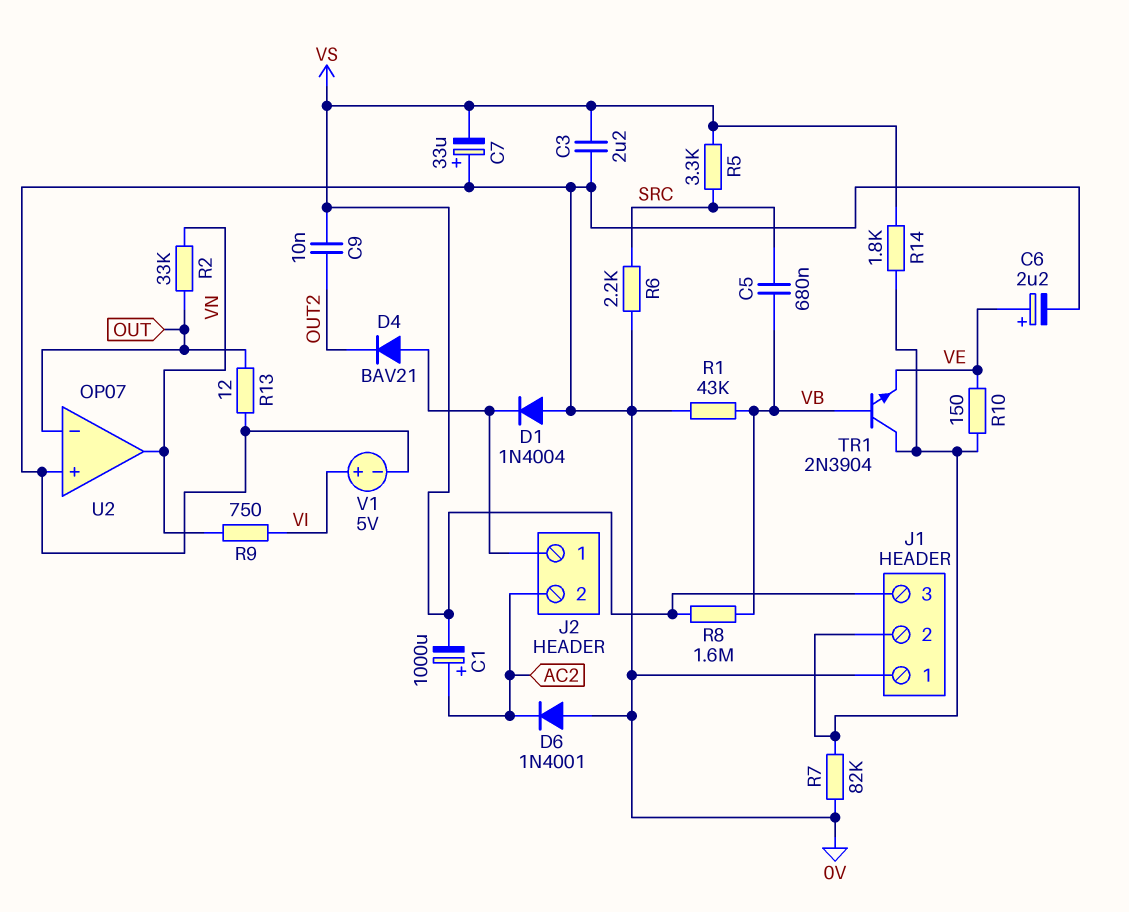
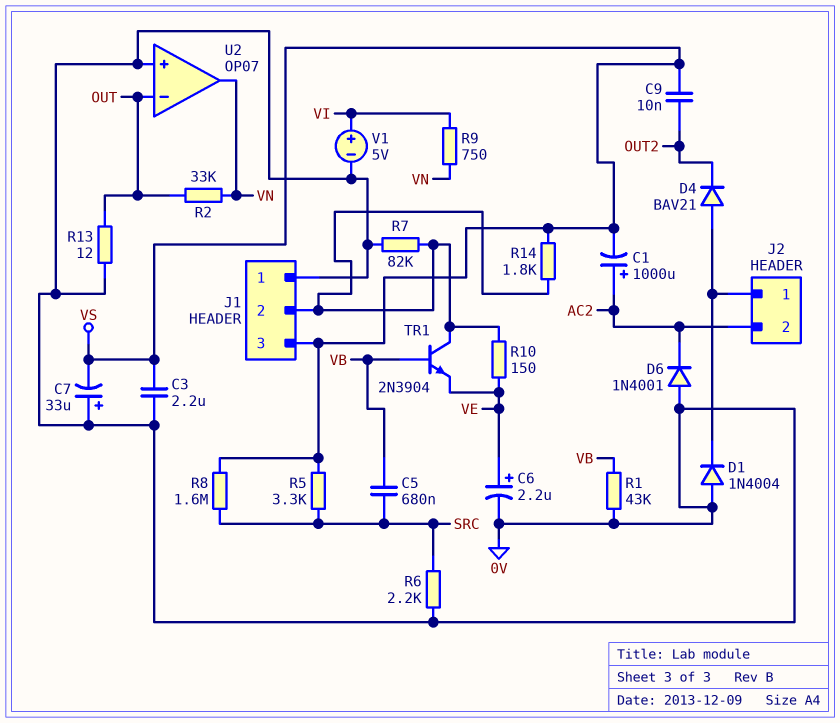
R8: 1.6M (VB, VS) -> 1.6M (SRC, VS)

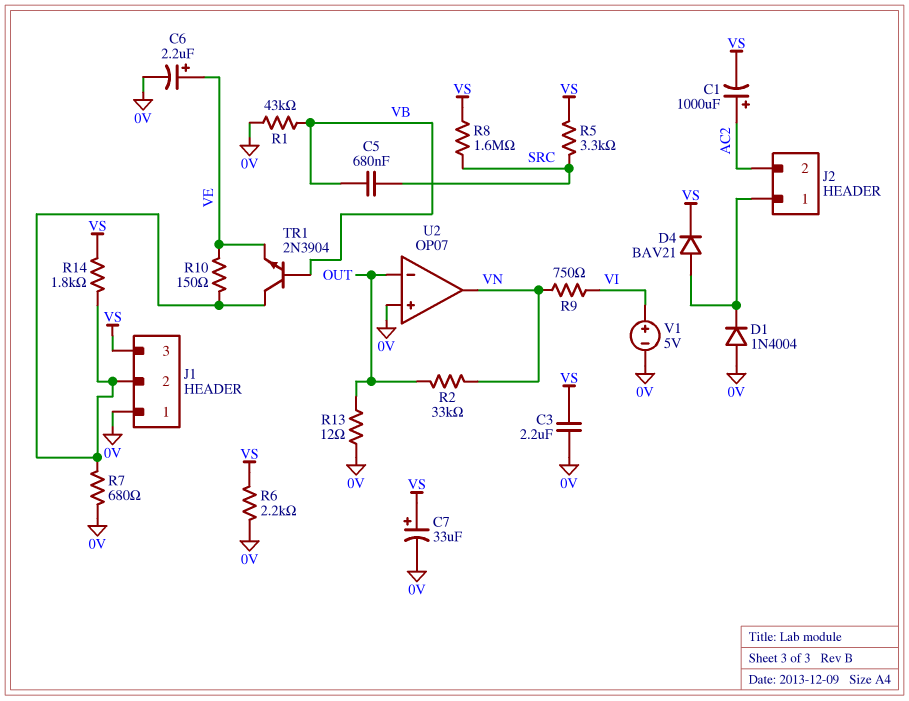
C7: 33uF (plus 0V, minus VS) -> 33uF (plus VS, minus 0V)
C9: 10nF (OUT2, VS) -> none
D4: diode BAV21 (A J2/1, K OUT2) -> diode BAV21 (A J2/1, K VS)
D6: diode 1N4001 (A 0V, K AC2) -> none
R6: 2.2k (0V, SRC) -> 2.2k (0V, VS)
R7: 82k (0V, J1/2) -> 680 (0V, J1/2)

